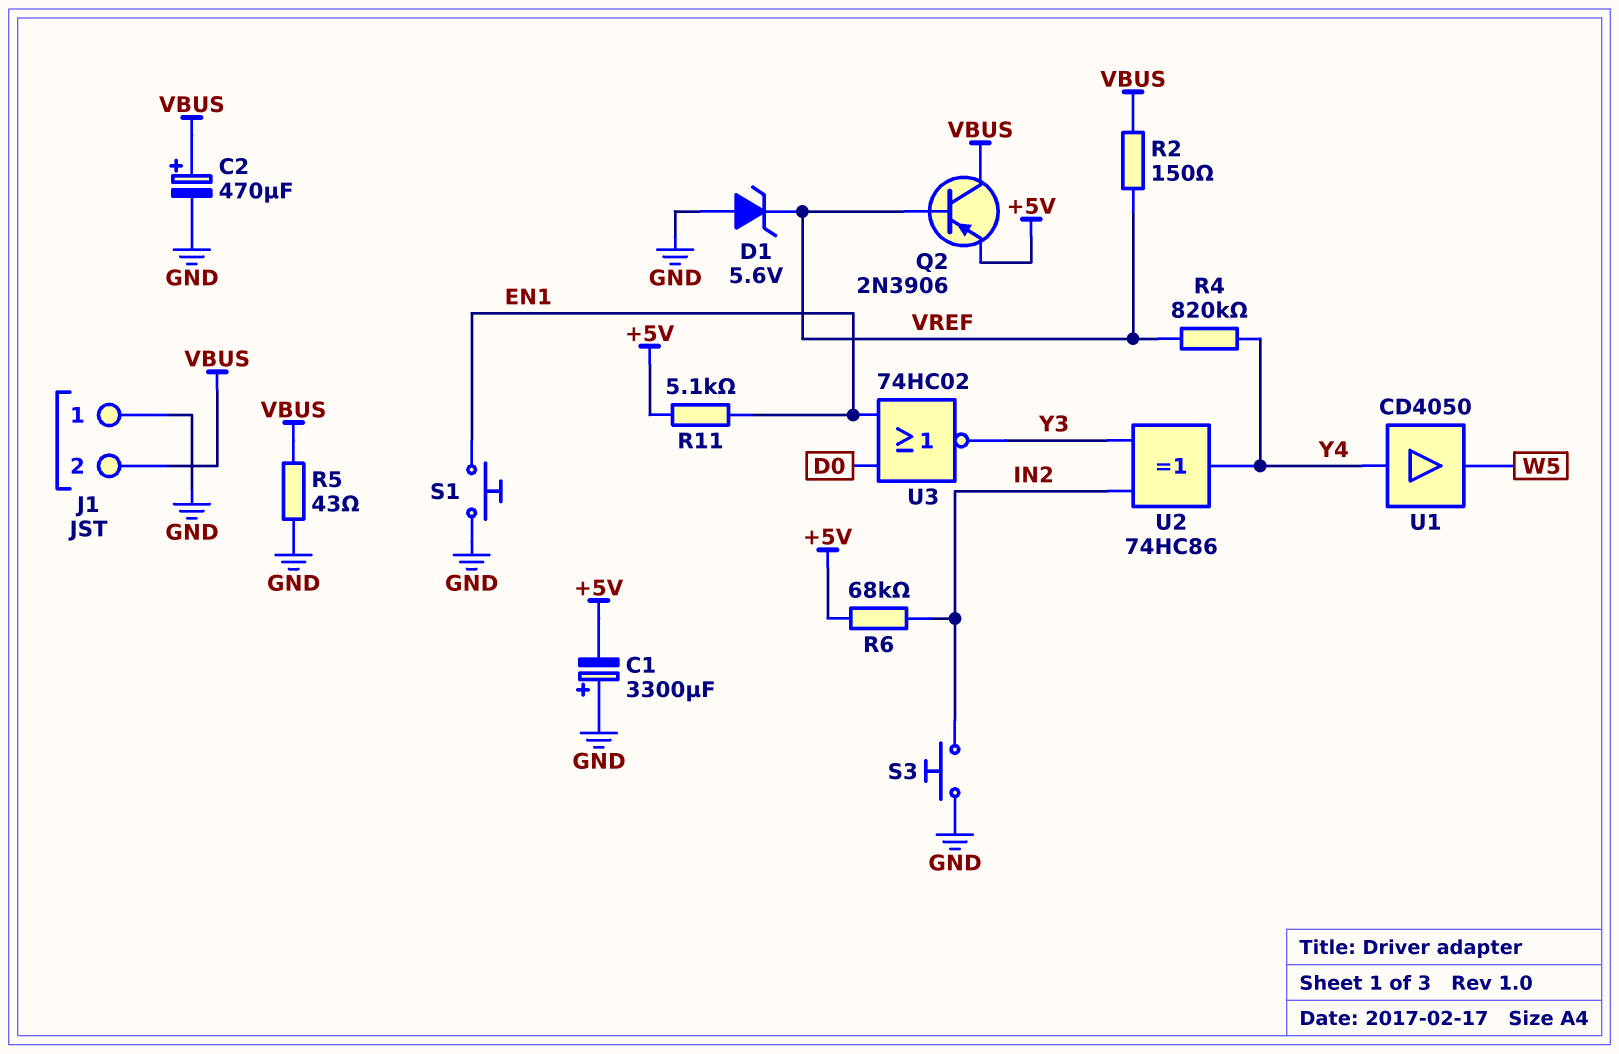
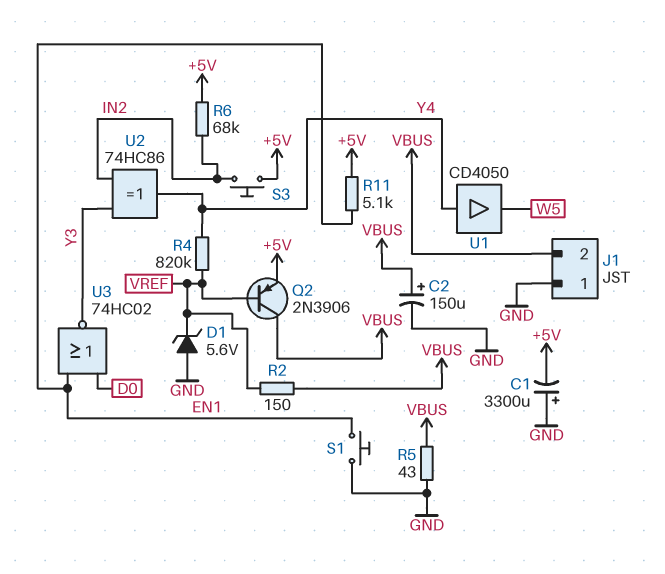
C2: 470uF (plus VBUS, minus GND) -> 150uF (plus VBUS, minus GND)
S3: button (GND, IN2) -> button (+5V, IN2)

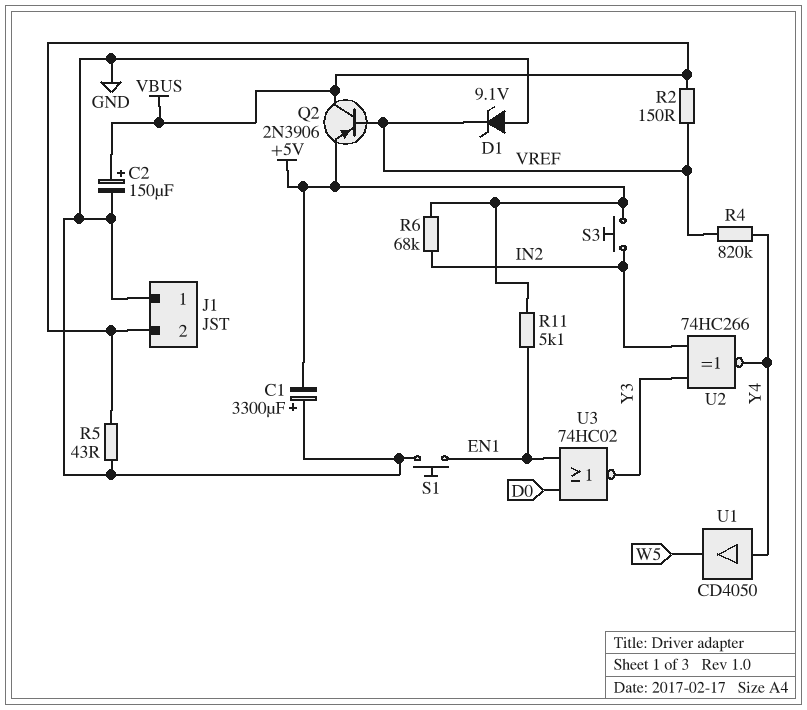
D1: zener 5.6V (A GND, K VREF) -> zener 9.1V (A GND, K VREF)
U2: XOR 74HC86 (in IN2, in Y3, out Y4) -> XNOR 74HC266 (in IN2, in Y3, out Y4)

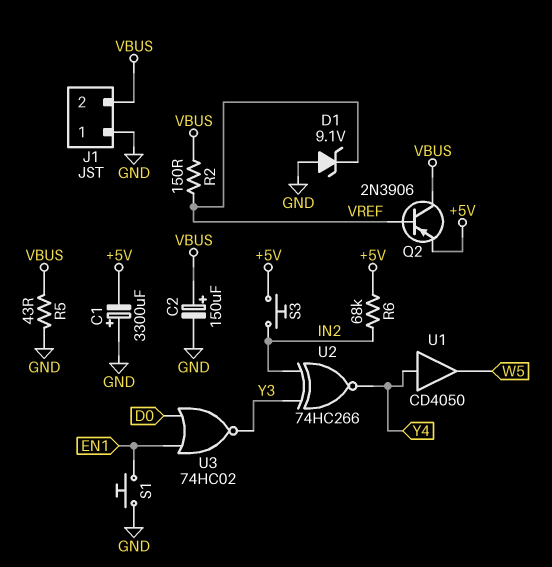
R4: 820k (VREF, Y4) -> none
R11: 5.1k (+5V, EN1) -> none

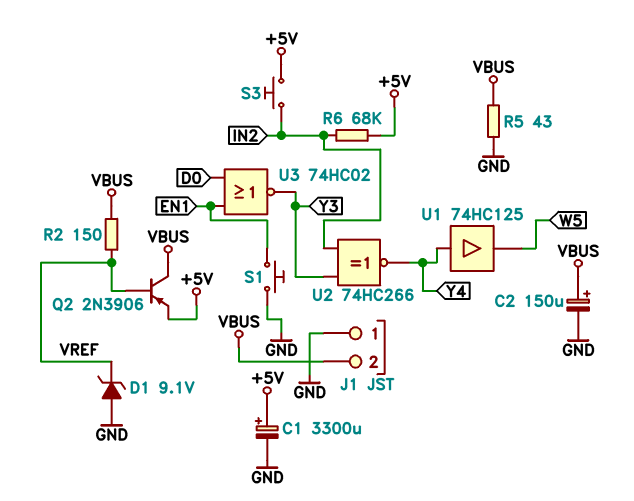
C1: 3300uF (plus GND, minus +5V) -> 3300uF (plus +5V, minus GND)
U1: buffer CD4050 (in Y4, out W5) -> buffer 74HC125 (in Y4, out W5)

